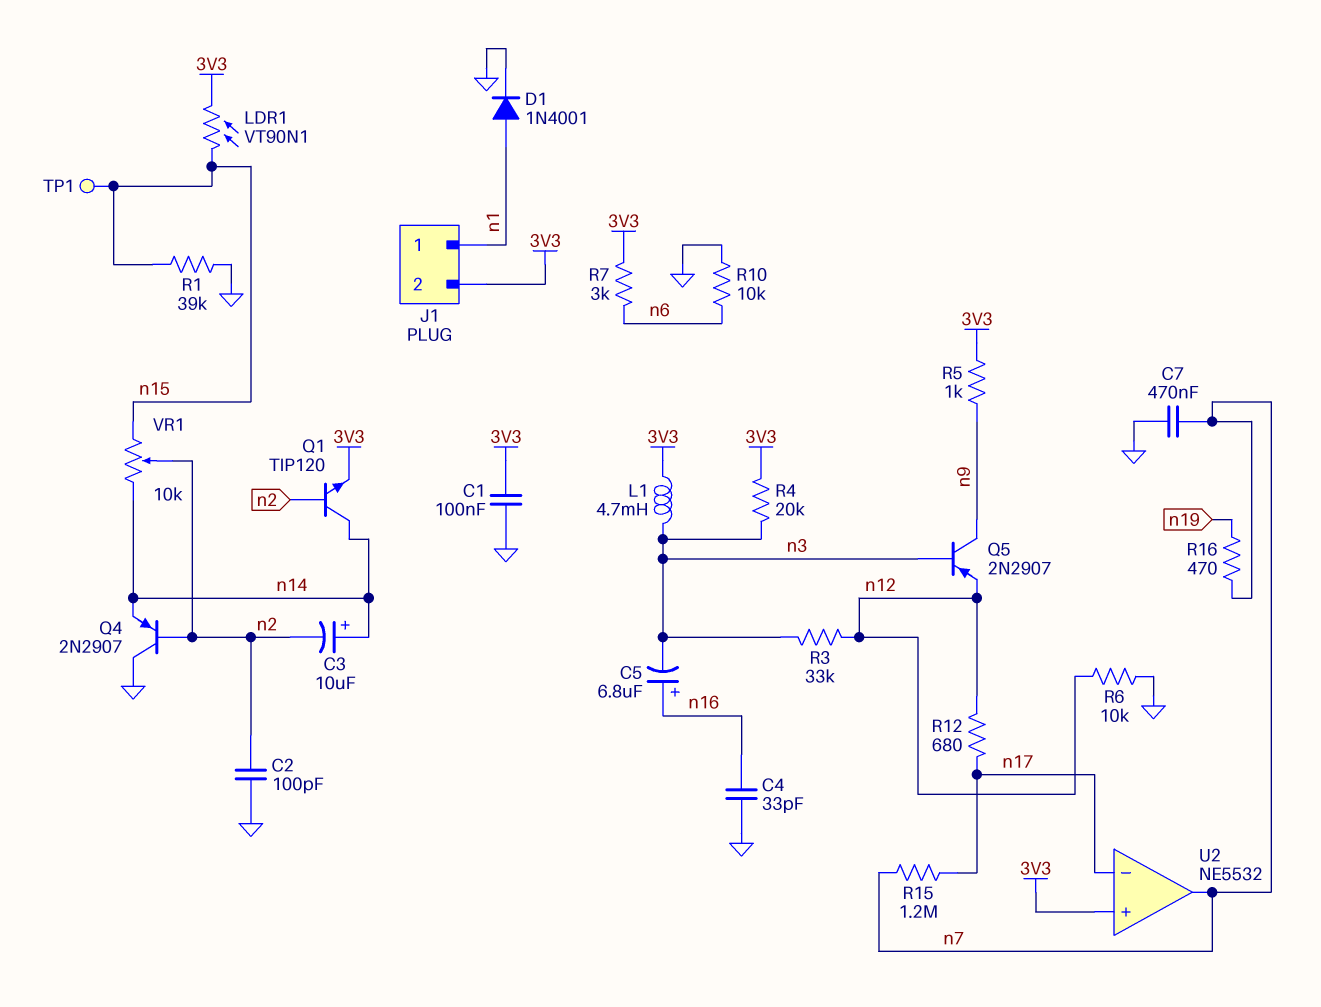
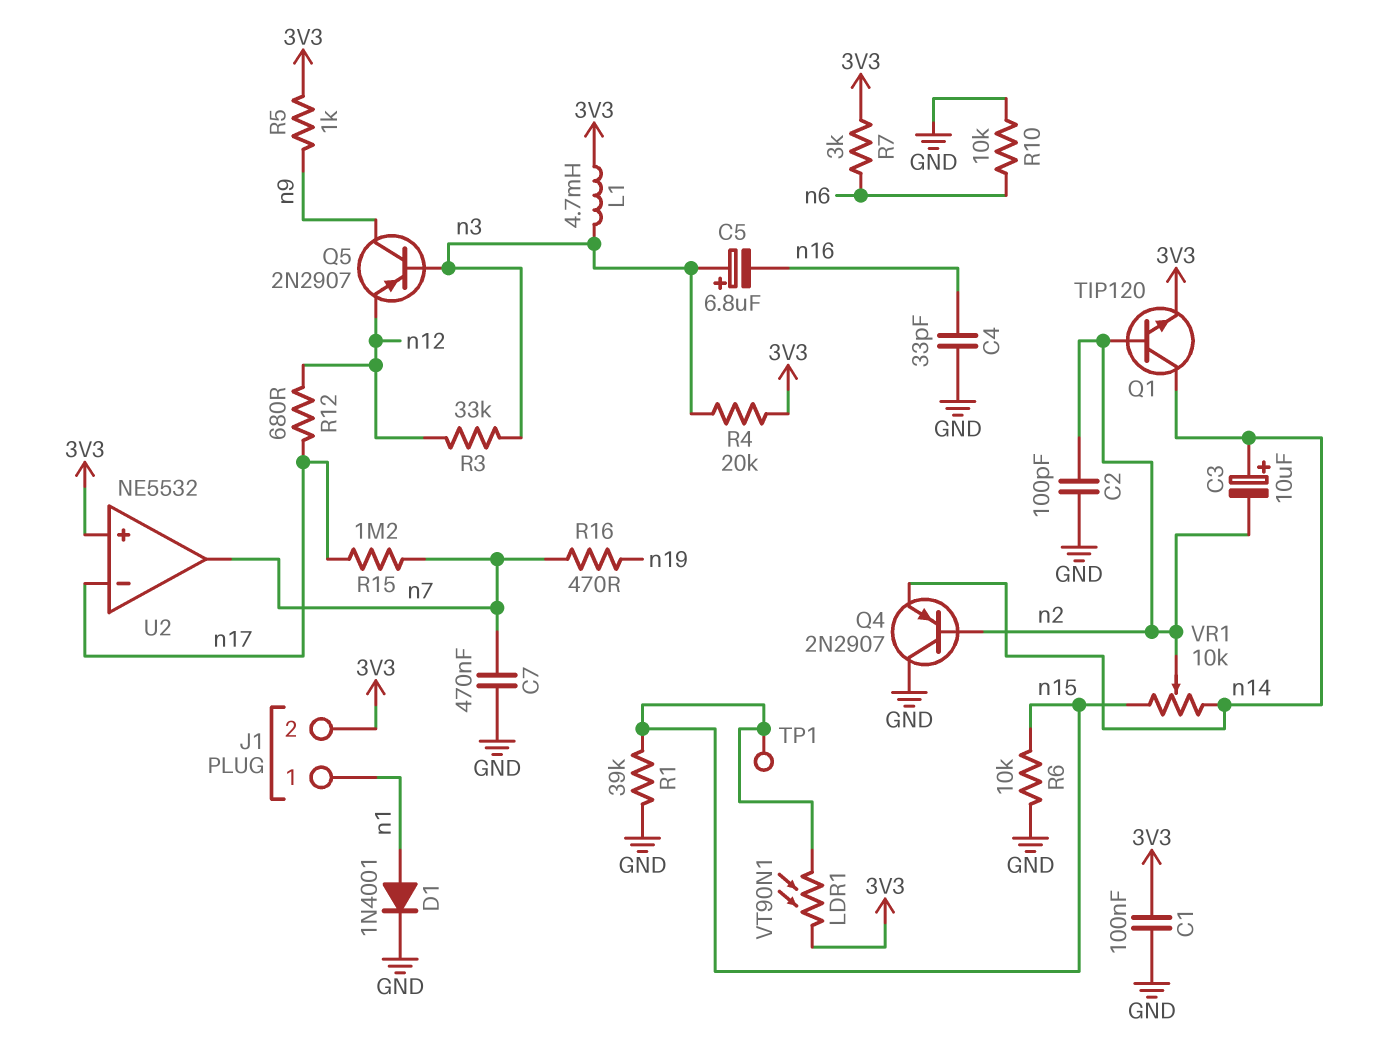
C5: 6.8uF (plus n16, minus n3) -> 6.8uF (plus n3, minus n16)
R6: 10k (GND, n12) -> 10k (GND, n15)

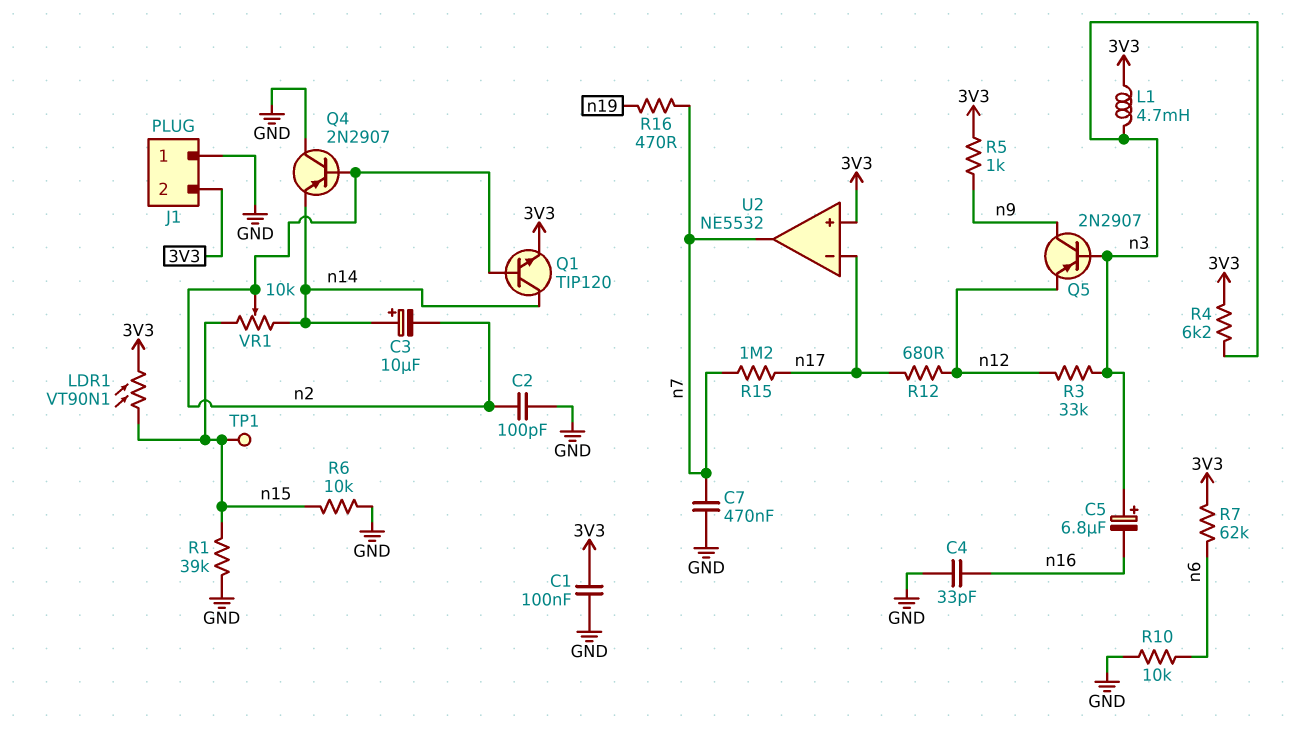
D1: diode 1N4001 (A n1, K GND) -> none
J1 pin 1: n1 -> GND
R4: 20k (3V3, n3) -> 6.2k (3V3, n3)
R7: 3k (3V3, n6) -> 62k (3V3, n6)

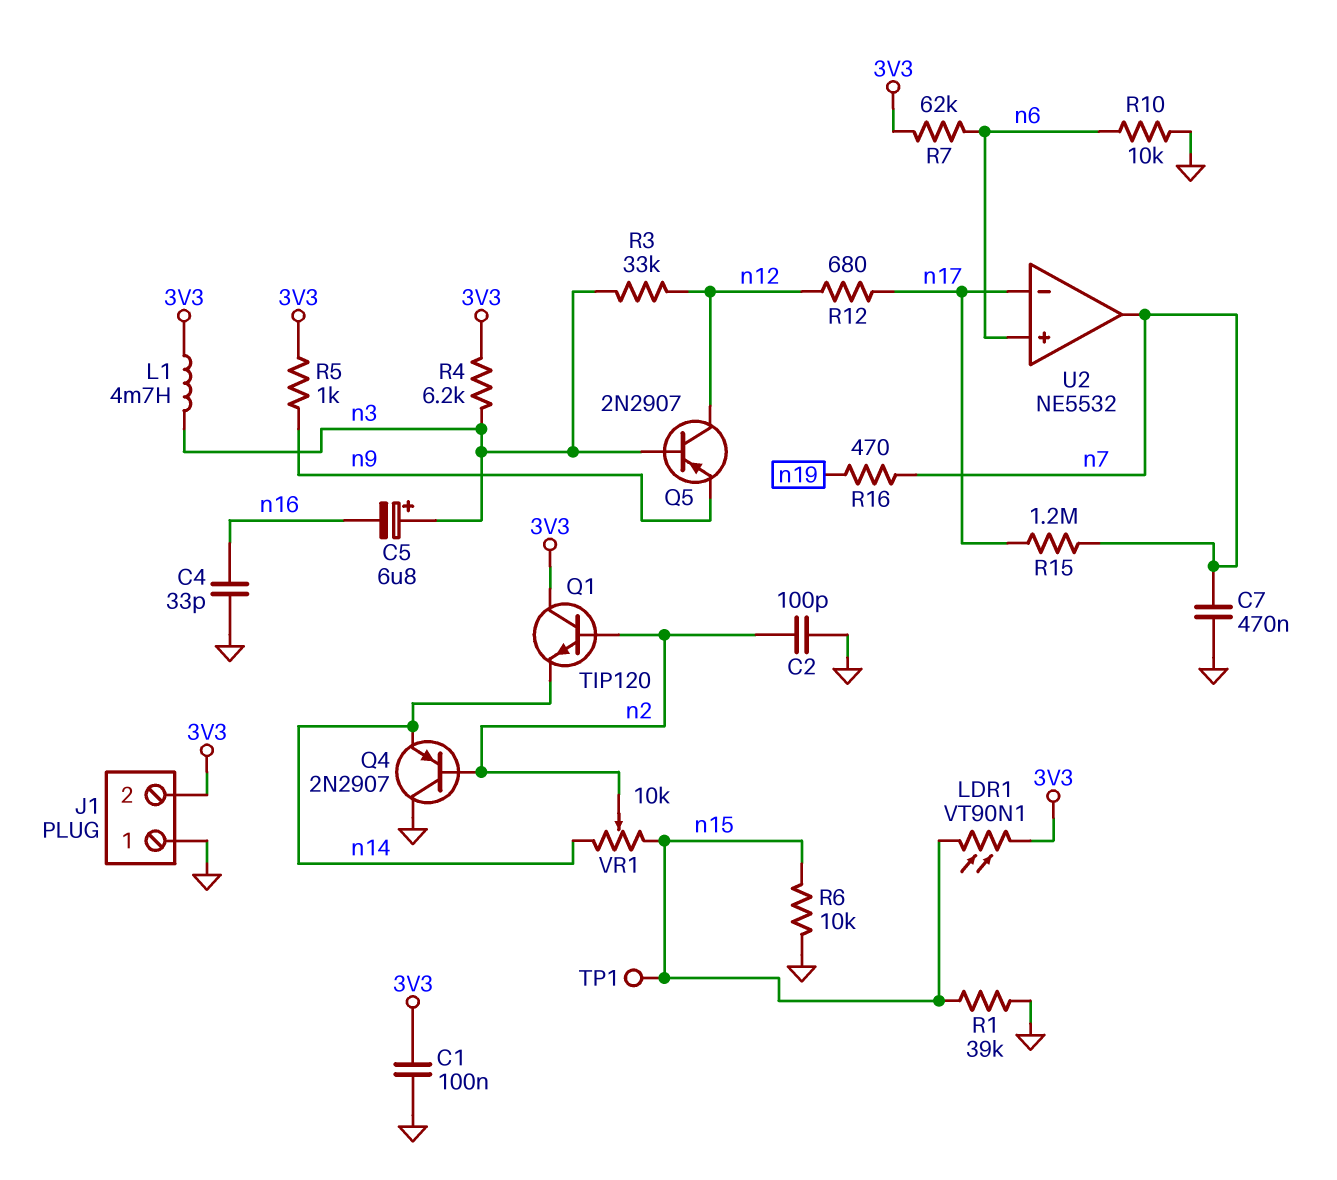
C3: 10uF (plus n14, minus n2) -> none
Q1: NPN TIP120 (B n2, C n14, E 3V3) -> NPN TIP120 (B n2, C 3V3, E n14)
Q5: PNP 2N2907 (B n3, C n9, E n12) -> PNP 2N2907 (B n3, C n12, E n9)
U2 pin in+: 3V3 -> n6

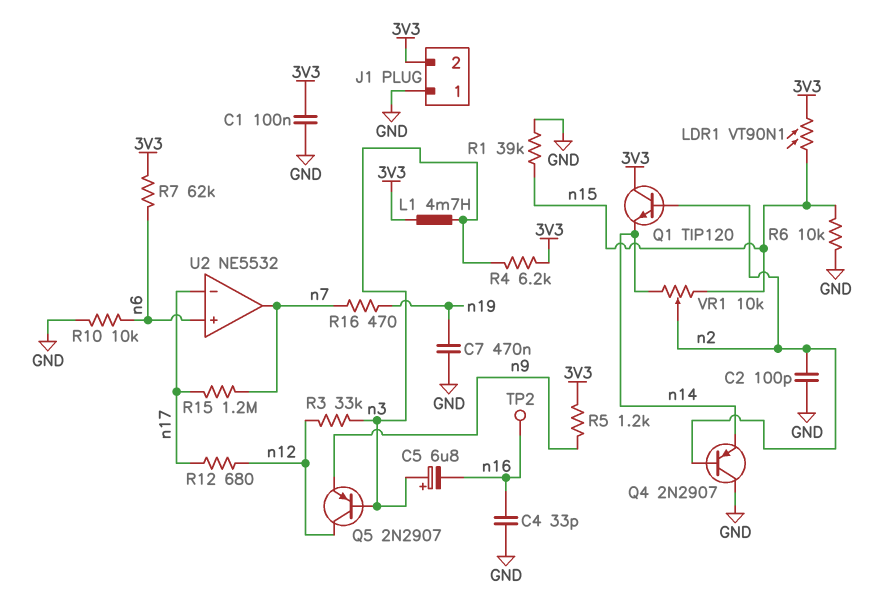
C7: 470nF (GND, n7) -> 470nF (GND, n19)
R5: 1k (3V3, n9) -> 1.2k (3V3, n9)
TP1: test point (n15) -> none
TP2: none -> test point (n16)

